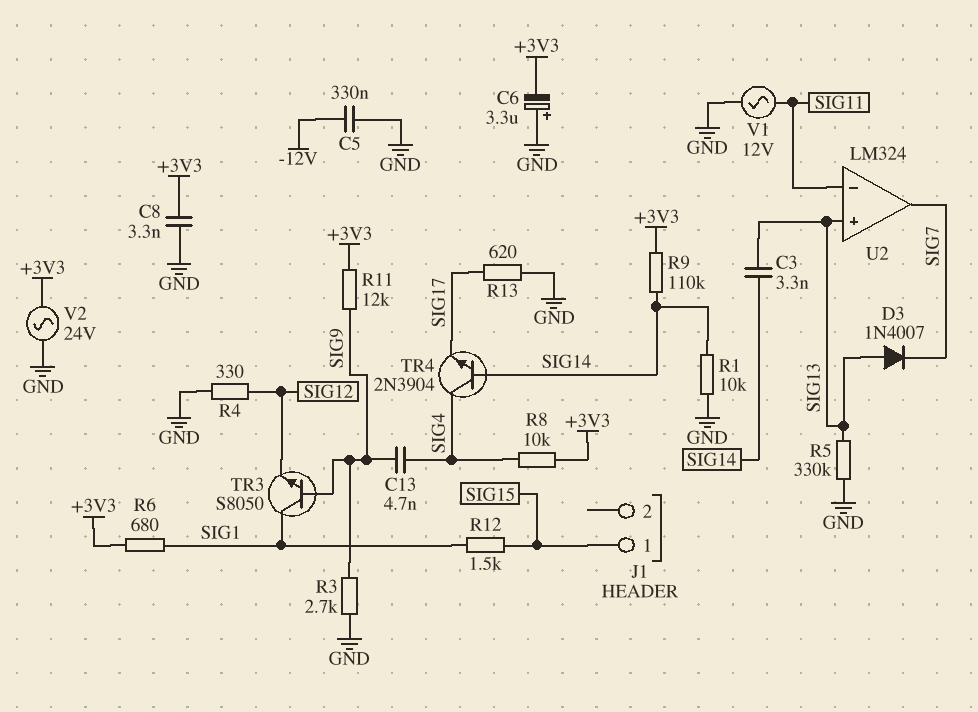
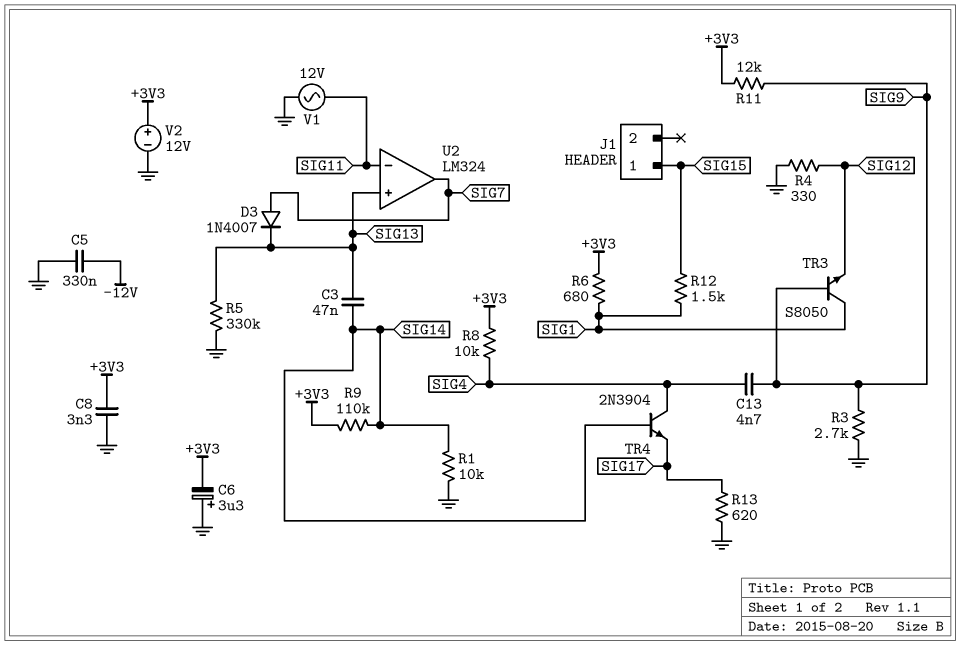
C3: 3.3nF (SIG13, SIG14) -> 47nF (SIG13, SIG14)
D3: diode 1N4007 (A SIG13, K SIG7) -> diode 1N4007 (A SIG7, K SIG13)
V2: AC 24V (+3V3, GND) -> 12V (plus +3V3, minus GND)

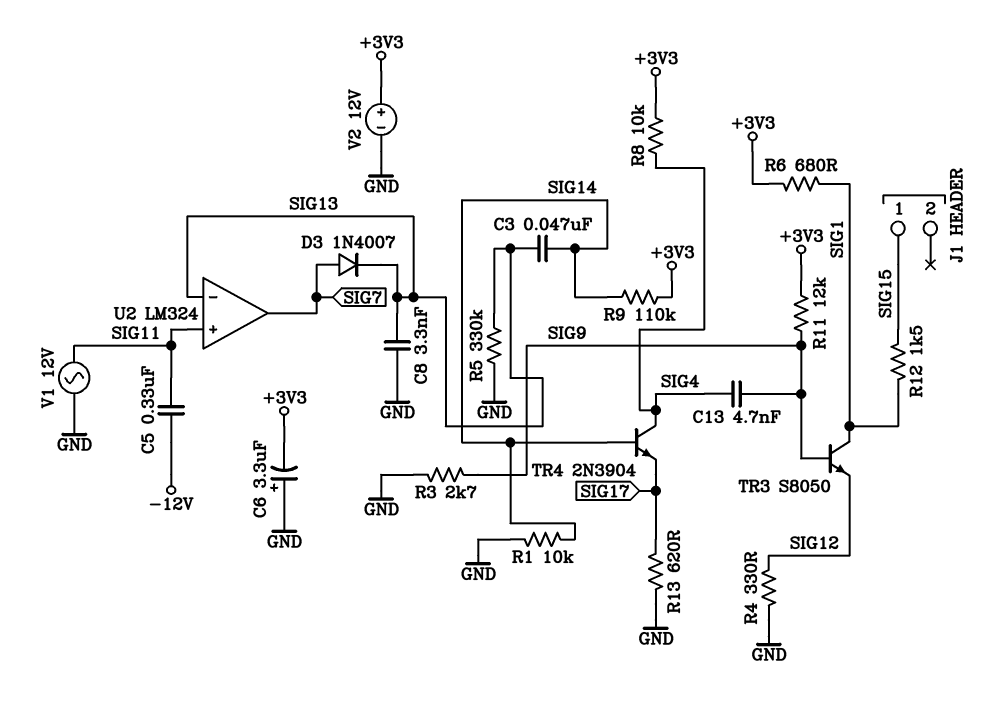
C5: 330nF (-12V, GND) -> 330nF (-12V, SIG11)
C8: 3.3nF (+3V3, GND) -> 3.3nF (GND, SIG13)
U2 pin in+: SIG13 -> SIG11
U2 pin in-: SIG11 -> SIG13

